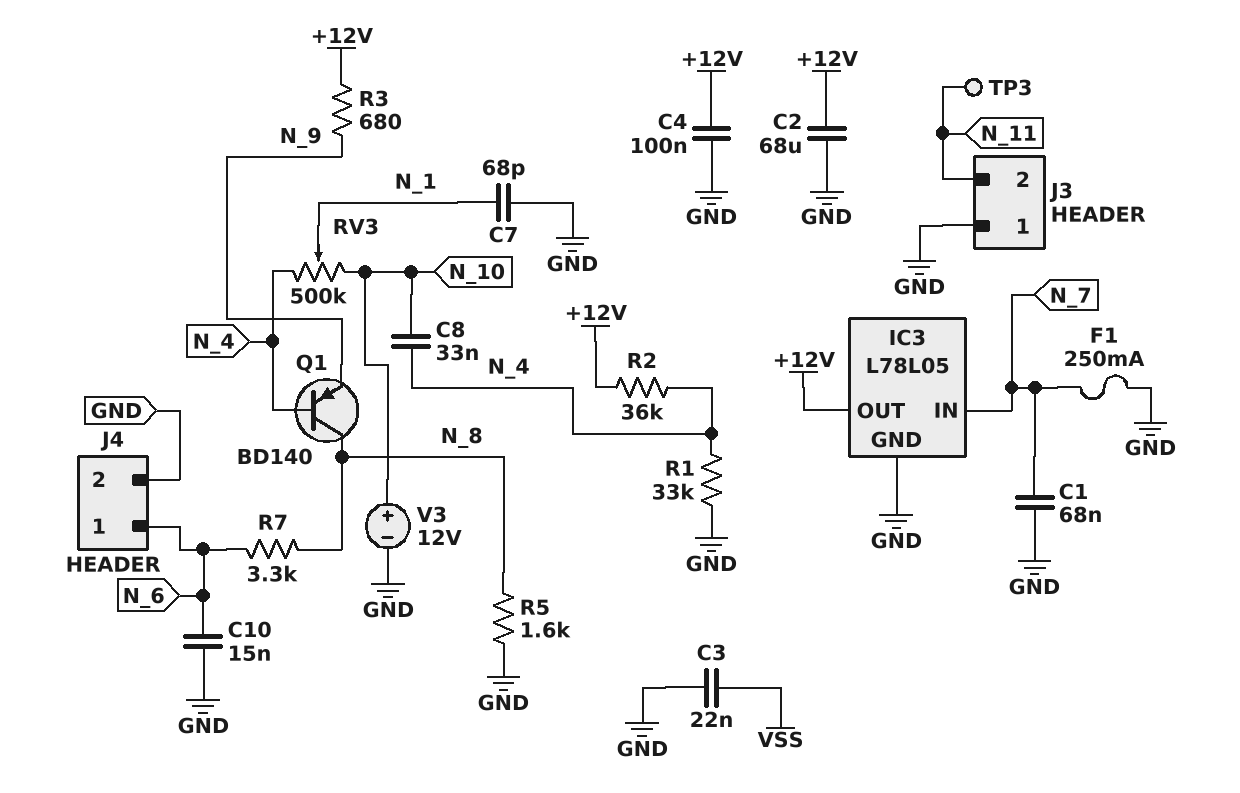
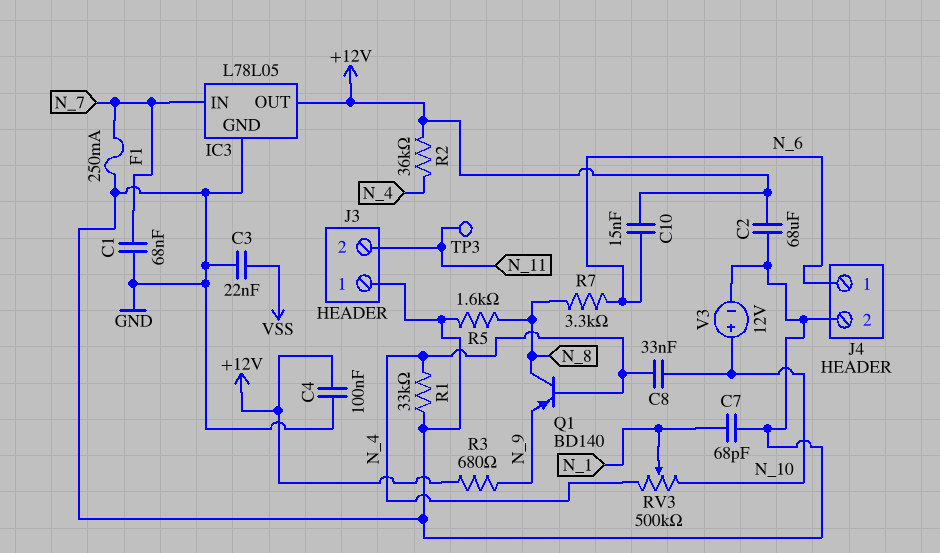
C10: 15nF (GND, N_6) -> 15nF (+12V, N_6)

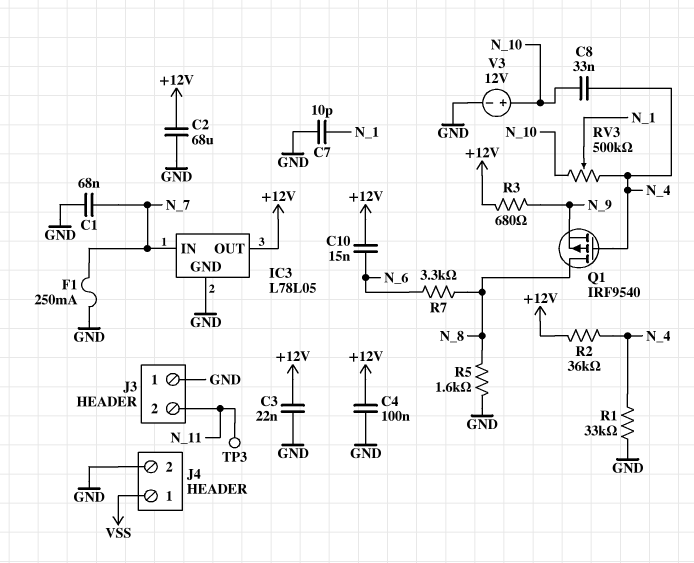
C3: 22nF (GND, VSS) -> 22nF (+12V, GND)
C7: 68pF (GND, N_1) -> 10pF (GND, N_1)
J4 pin 1: N_6 -> VSS
Q1: PNP BD140 (B N_4, C N_8, E N_9) -> PMOS IRF9540 (G N_4, D N_8, S N_9)

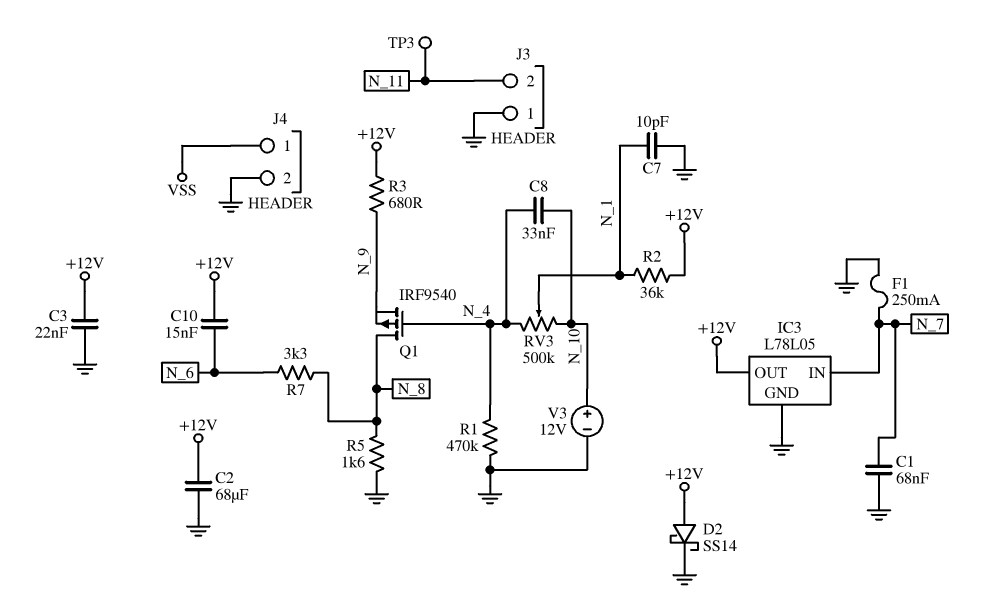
C4: 100nF (+12V, GND) -> none
D2: none -> schottky SS14 (A +12V, K GND)
R1: 33k (GND, N_4) -> 470k (GND, N_4)
R2: 36k (+12V, N_4) -> 36k (+12V, N_1)

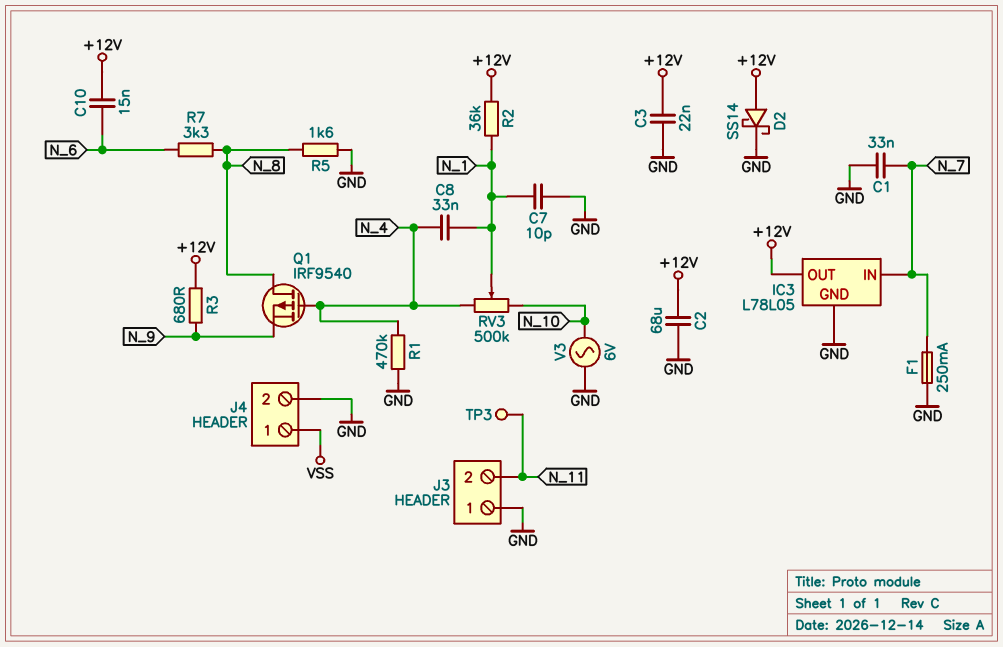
C1: 68nF (GND, N_7) -> 33nF (GND, N_7)
C8: 33nF (N_4, N_10) -> 33nF (N_1, N_4)
V3: 12V (plus N_10, minus GND) -> AC 6V (GND, N_10)

